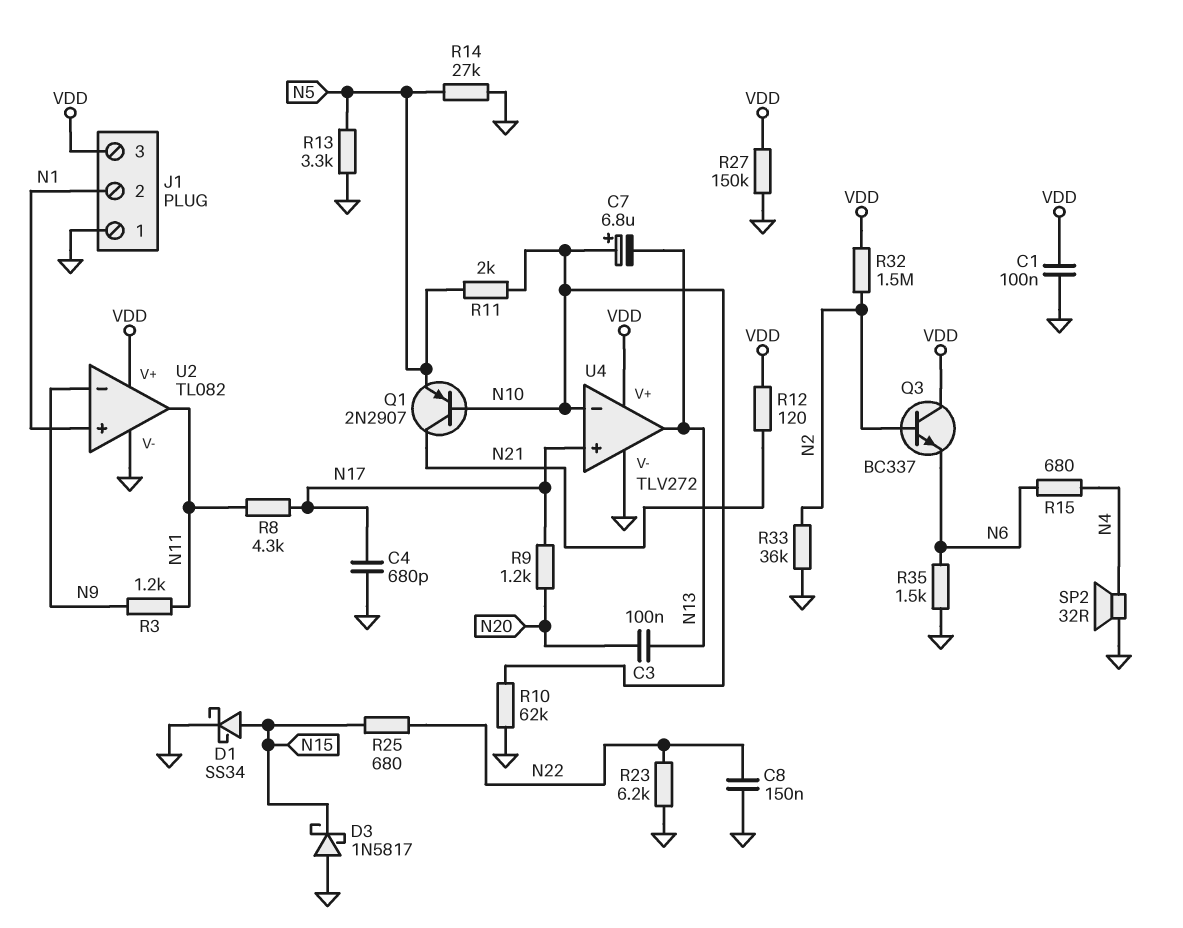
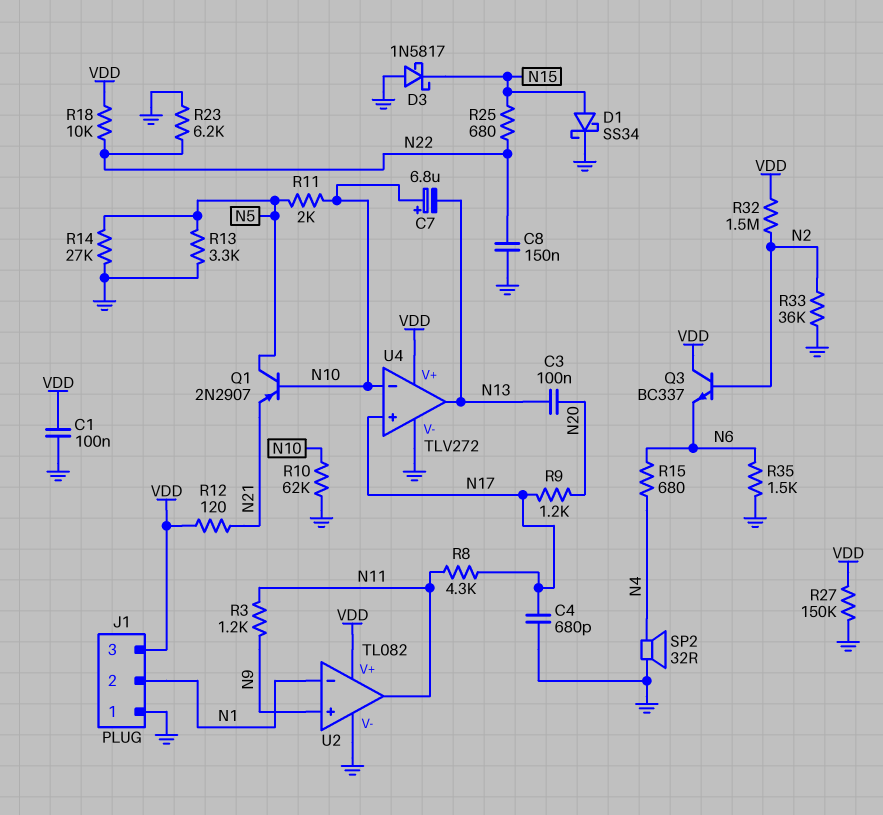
Q1: PNP 2N2907 (B N10, C N21, E N5) -> PNP 2N2907 (B N10, C N5, E N21)
R18: none -> 10k (N22, VDD)
U2 pin in+: N1 -> N9
U2 pin in-: N9 -> N1

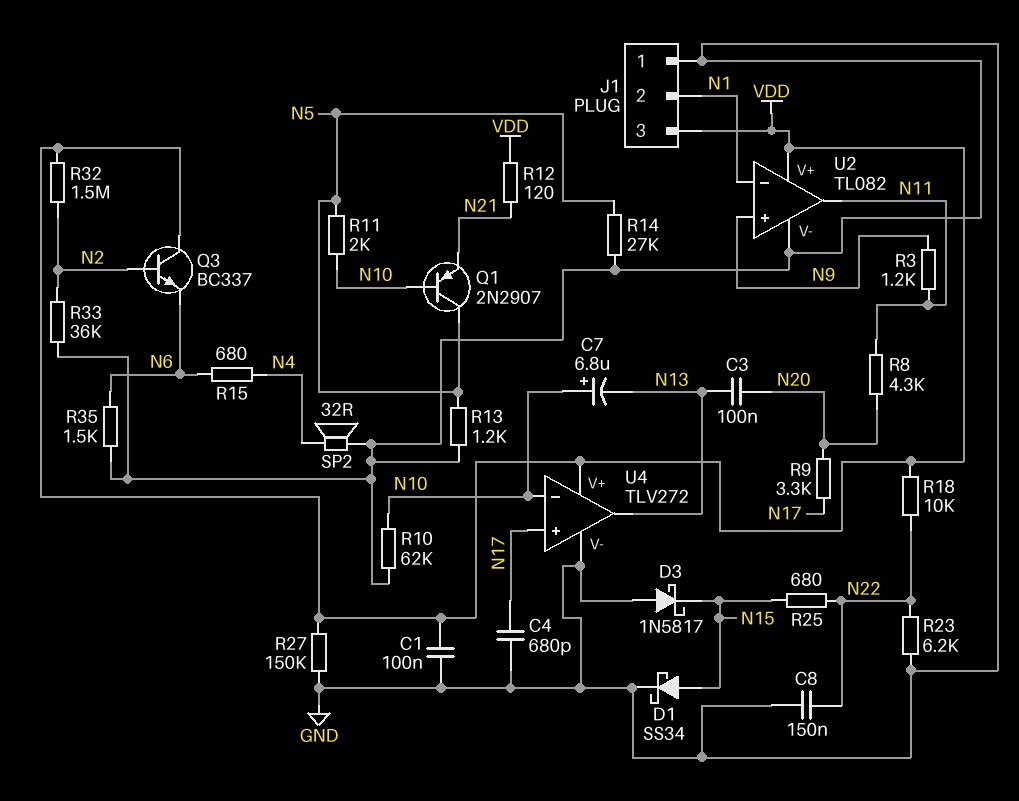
R8: 4.3k (N11, N17) -> 4.3k (N11, N20)
R9: 1.2k (N17, N20) -> 3.3k (N17, N20)
R13: 3.3k (GND, N5) -> 1.2k (GND, N5)

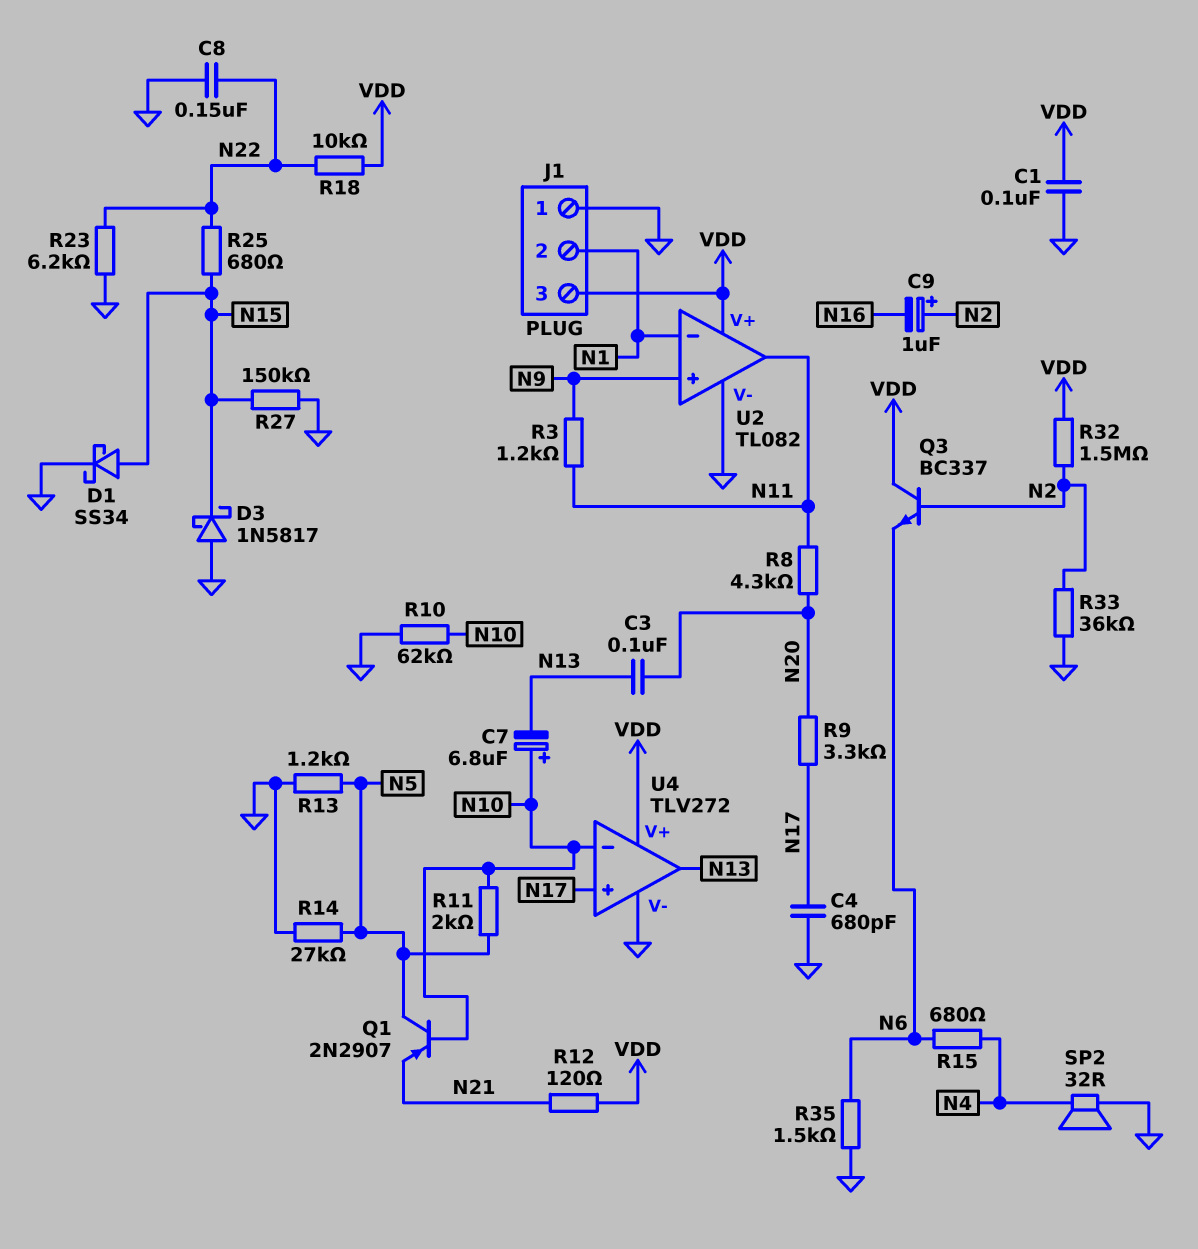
C9: none -> 1uF (plus N2, minus N16)
R27: 150k (GND, VDD) -> 150k (GND, N15)

